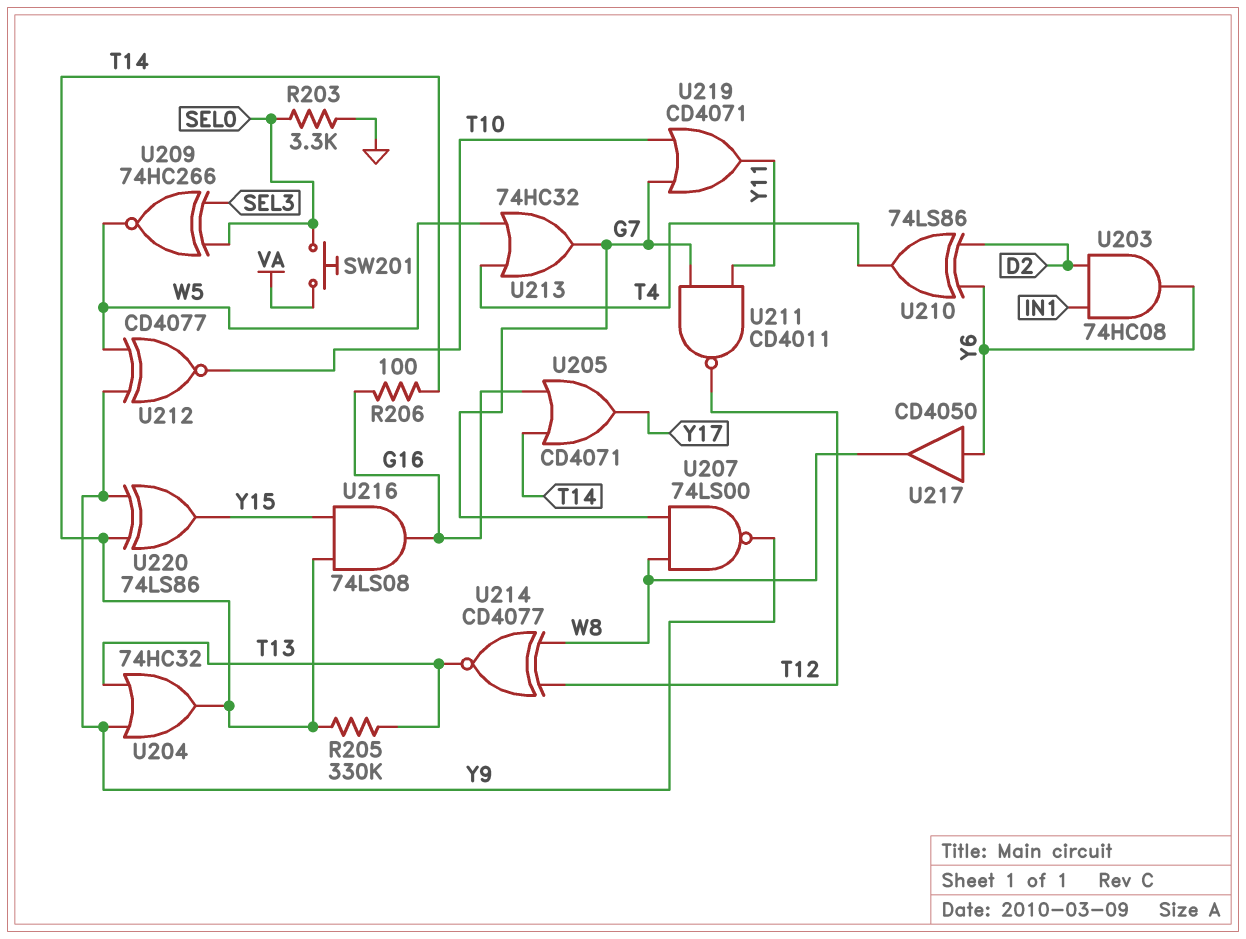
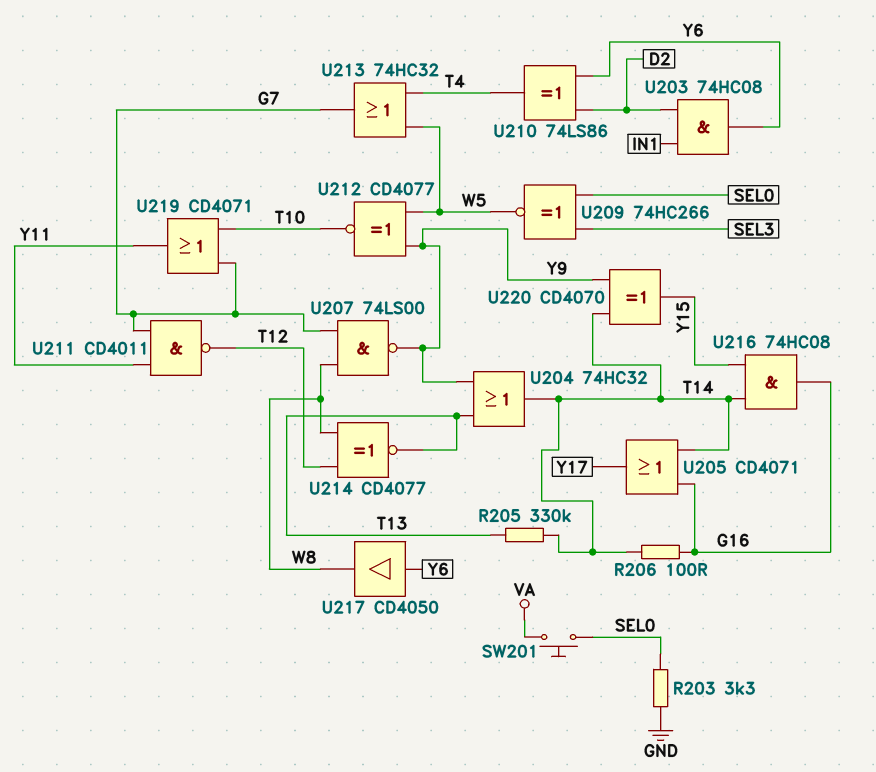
U216: AND 74LS08 (in T14, in Y15, out G16) -> AND 74HC08 (in T14, in Y15, out G16)
U220: XOR 74LS86 (in T14, in Y9, out Y15) -> XOR CD4070 (in T14, in Y9, out Y15)

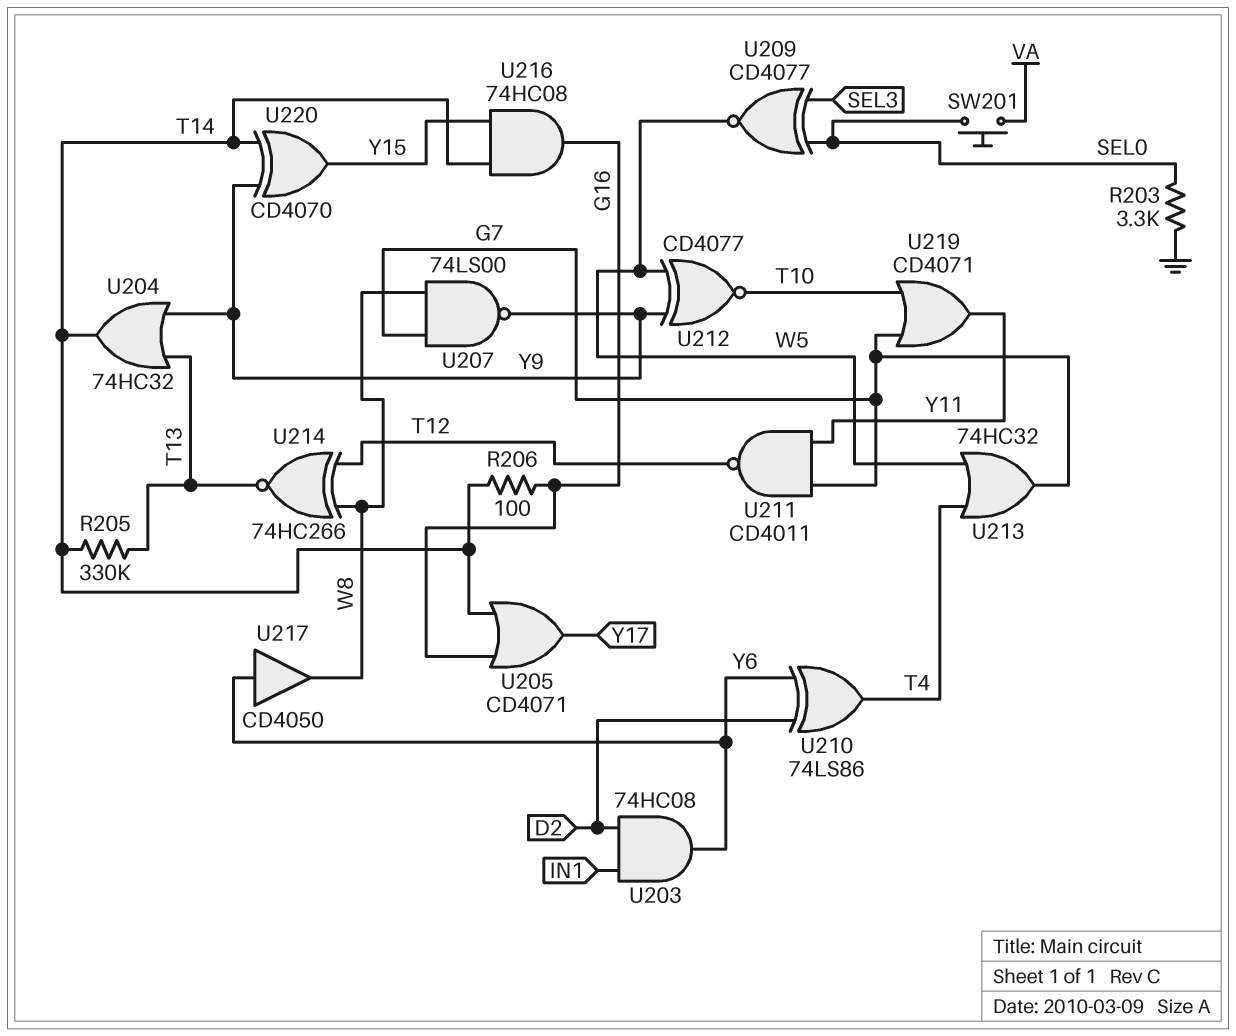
U209: XNOR 74HC266 (in SEL0, in SEL3, out W5) -> XNOR CD4077 (in SEL0, in SEL3, out W5)
U214: XNOR CD4077 (in T12, in W8, out T13) -> XNOR 74HC266 (in T12, in W8, out T13)

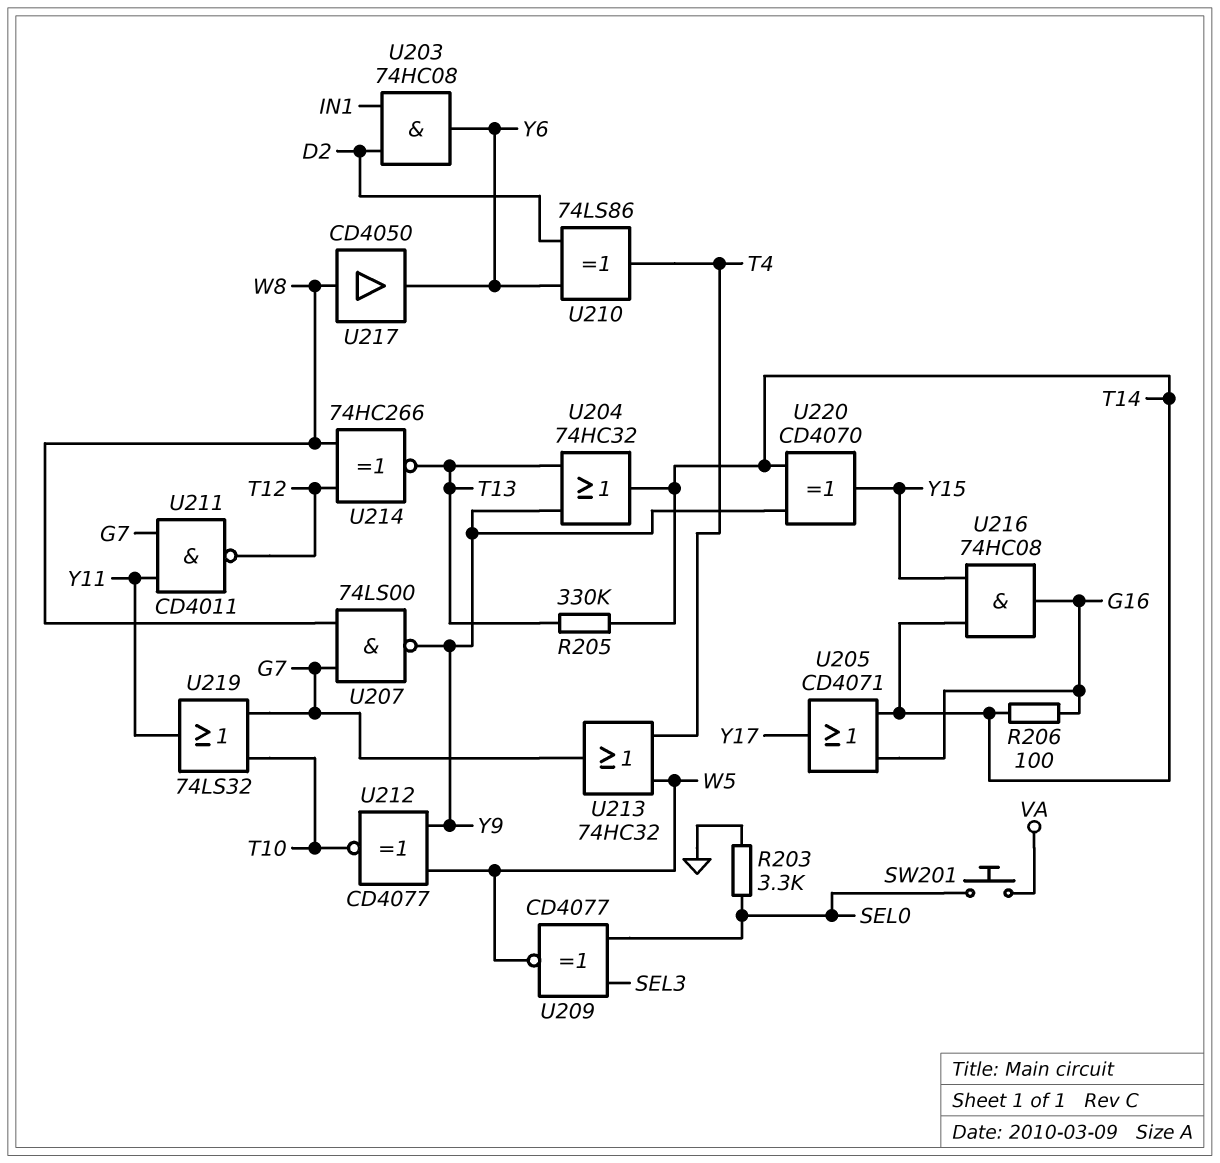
U217: buffer CD4050 (in Y6, out W8) -> buffer CD4050 (in W8, out Y6)
U219: OR CD4071 (in G7, in T10, out Y11) -> OR 74LS32 (in G7, in T10, out Y11)

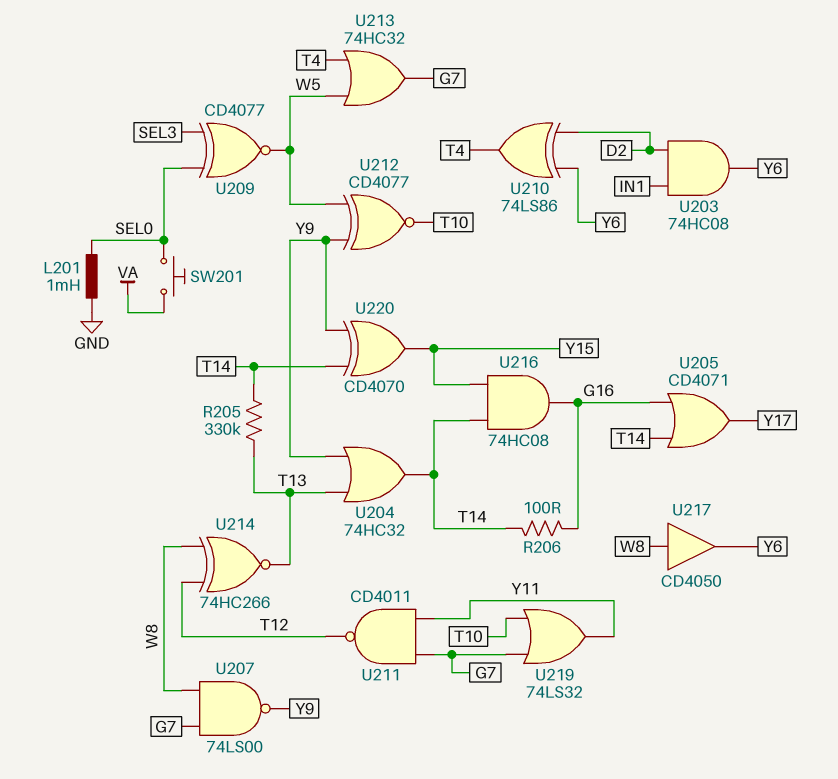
L201: none -> 1mH (GND, SEL0)
R203: 3.3k (GND, SEL0) -> none

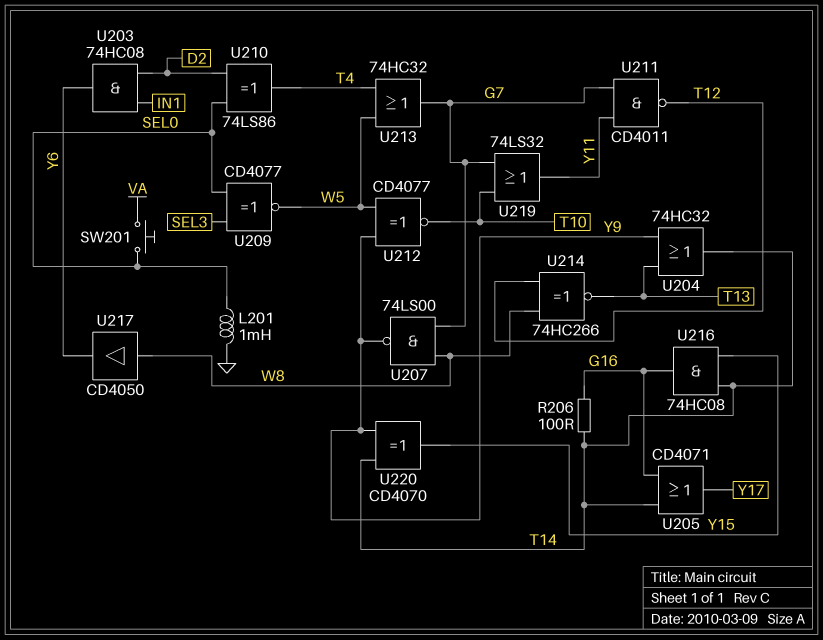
R205: 330k (T13, T14) -> none
U210: XOR 74LS86 (in D2, in Y6, out T4) -> XOR 74LS86 (in D2, in SEL0, out T4)

